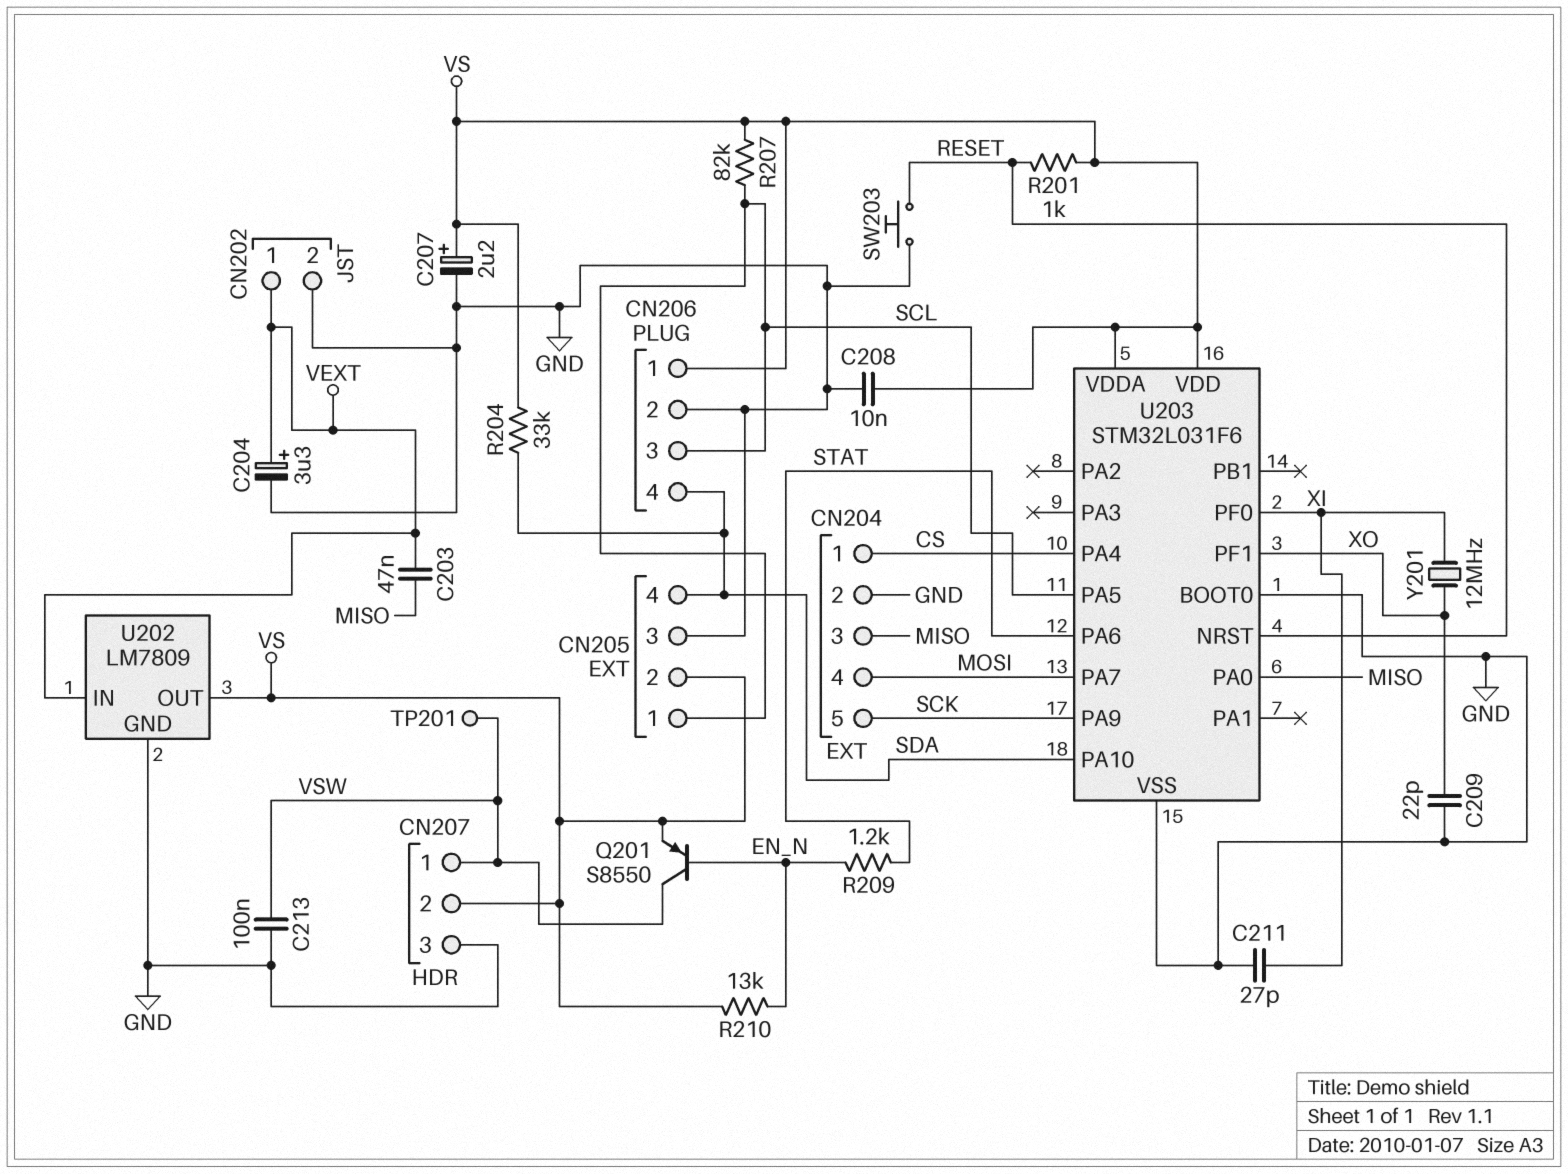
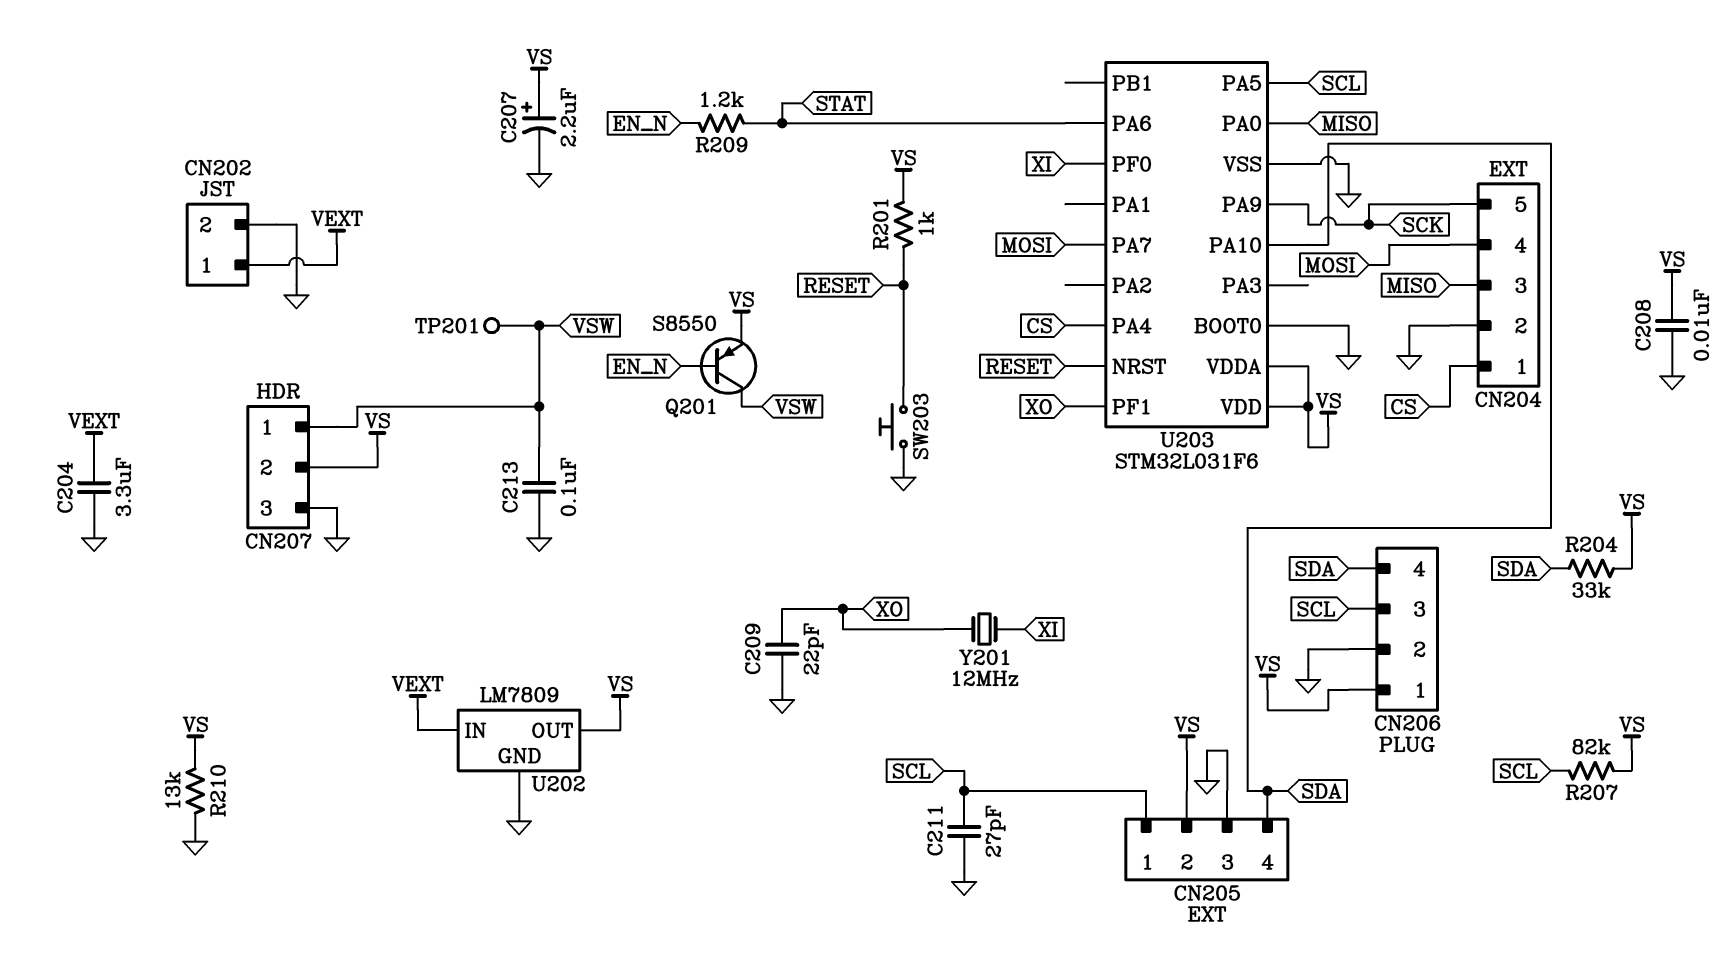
C203: 47nF (MISO, VEXT) -> none
C204: 3.3uF (plus VEXT, minus GND) -> 3.3uF (GND, VEXT)
C211: 27pF (GND, XI) -> 27pF (GND, SCL)
R210: 13k (EN_N, VS) -> 13k (GND, VS)

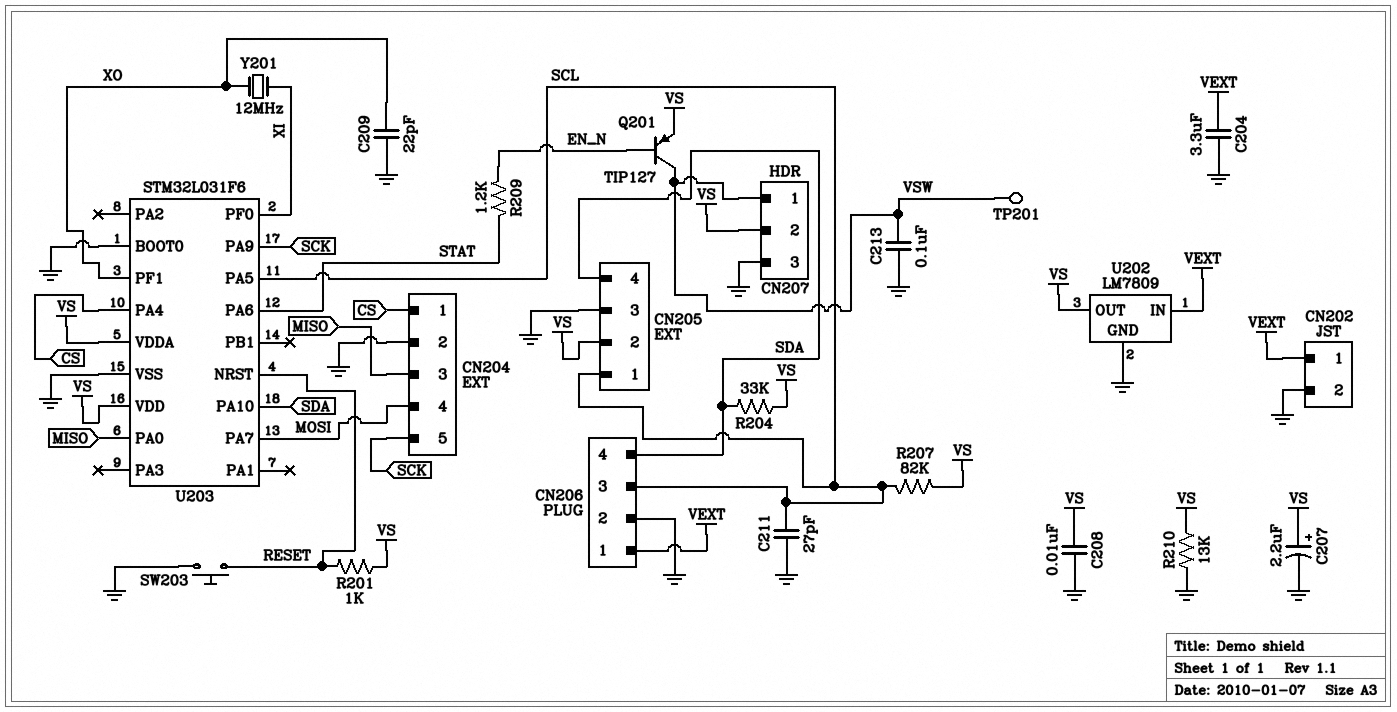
CN206 pin 1: VS -> VEXT
Q201: PNP S8550 (B EN_N, C VSW, E VS) -> PNP TIP127 (B EN_N, C VSW, E VS)

